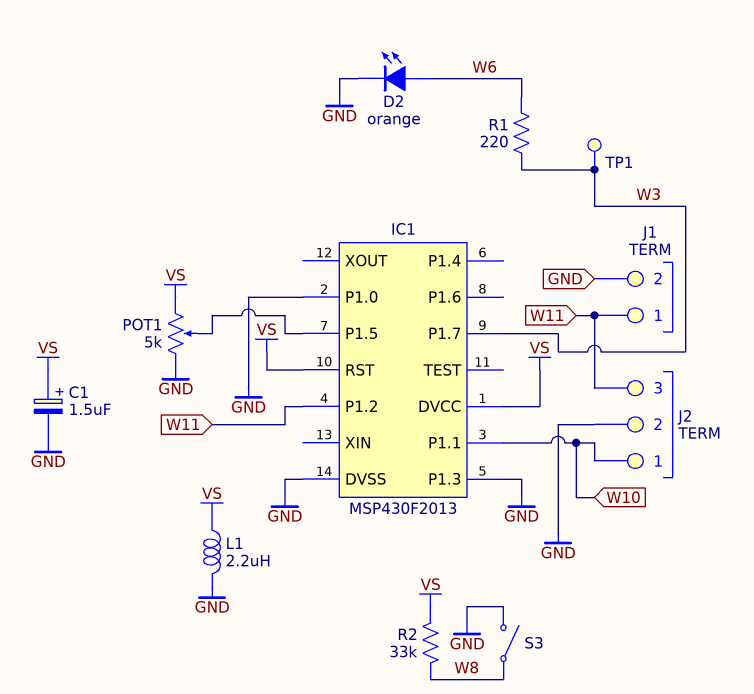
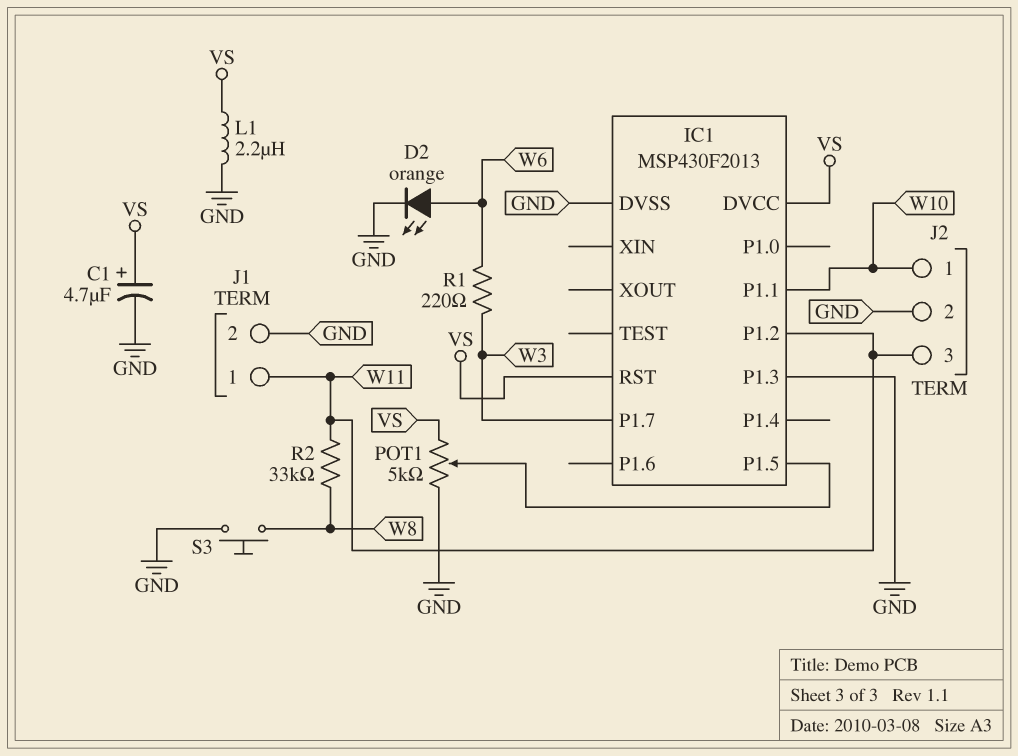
C1: 1.5uF (plus VS, minus GND) -> 4.7uF (plus VS, minus GND)
IC1 pin P1.0: GND -> none
R2: 33k (VS, W8) -> 33k (W8, W11)
S3: switch (GND, W8) -> button (GND, W8)
TP1: test point (W3) -> none

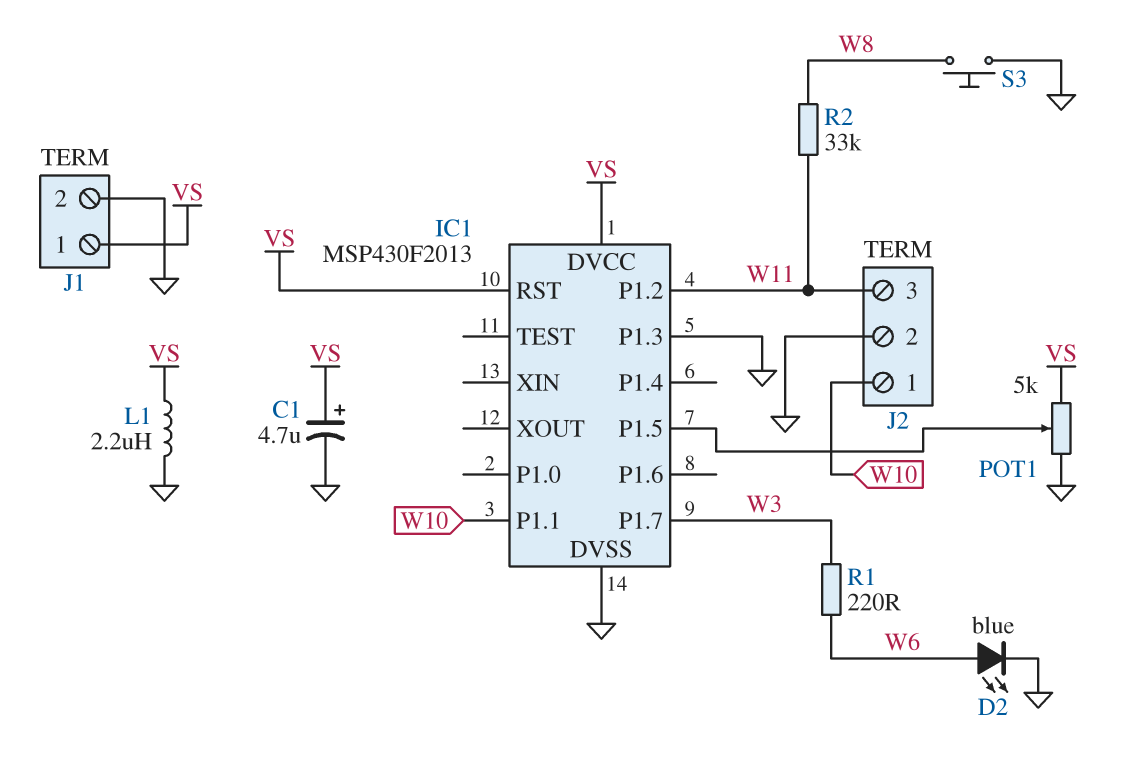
D2: LED orange (A W6, K GND) -> LED blue (A W6, K GND)
J1 pin 1: W11 -> VS

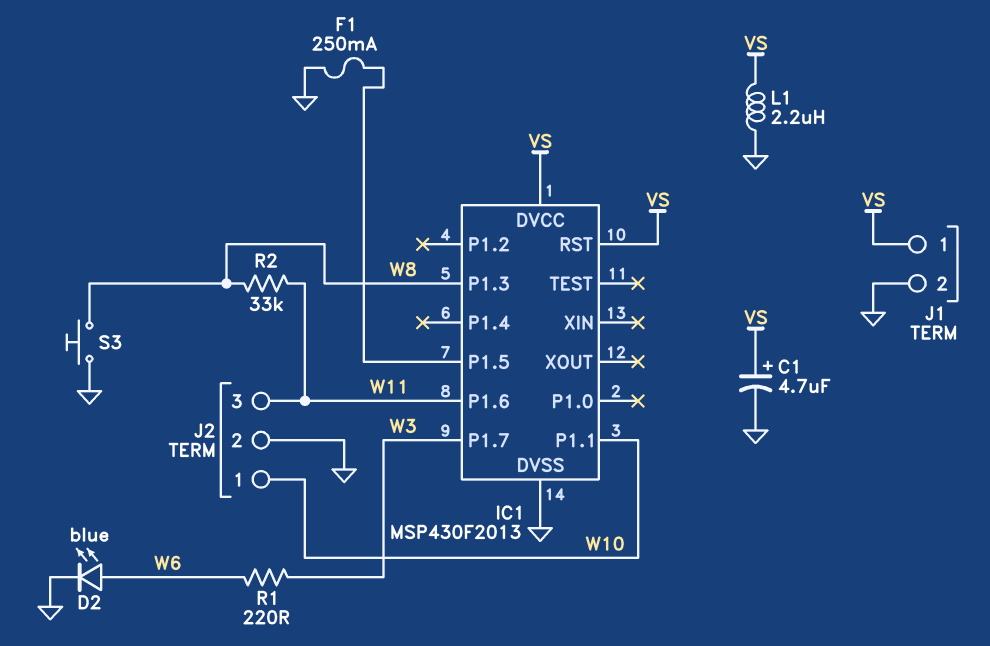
F1: none -> 250mA (GND, IC1/P1.5)
IC1 pin P1.2: W11 -> none
IC1 pin P1.3: GND -> W8
IC1 pin P1.6: none -> W11
POT1: 5k (GND, VS, wiper IC1/P1.5) -> none

